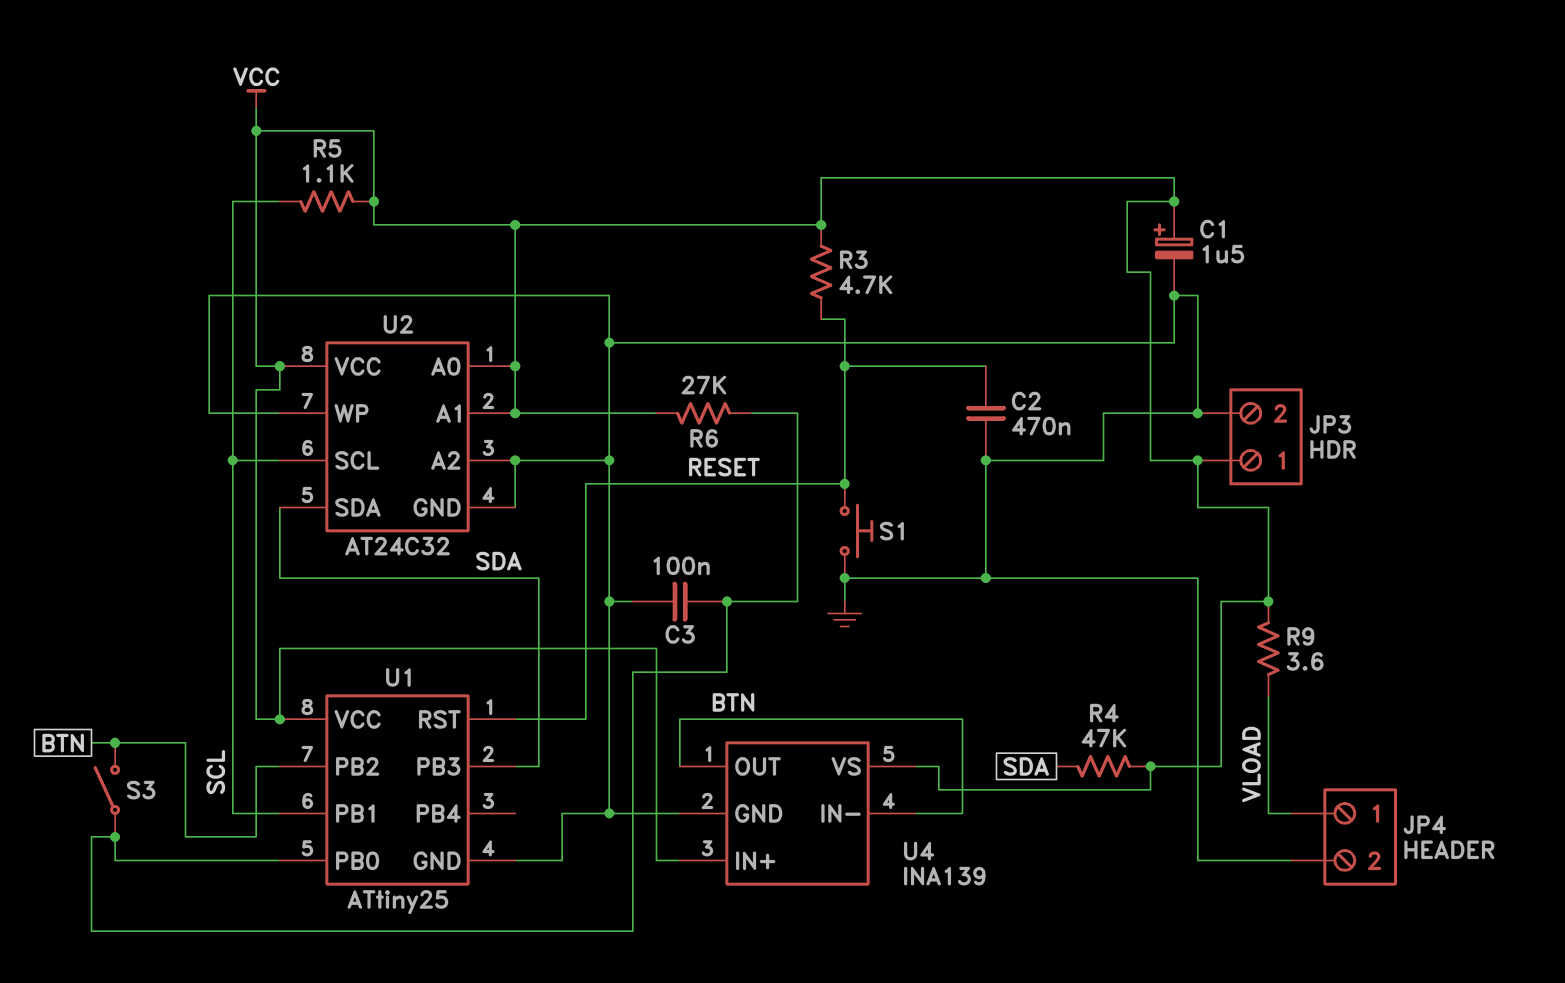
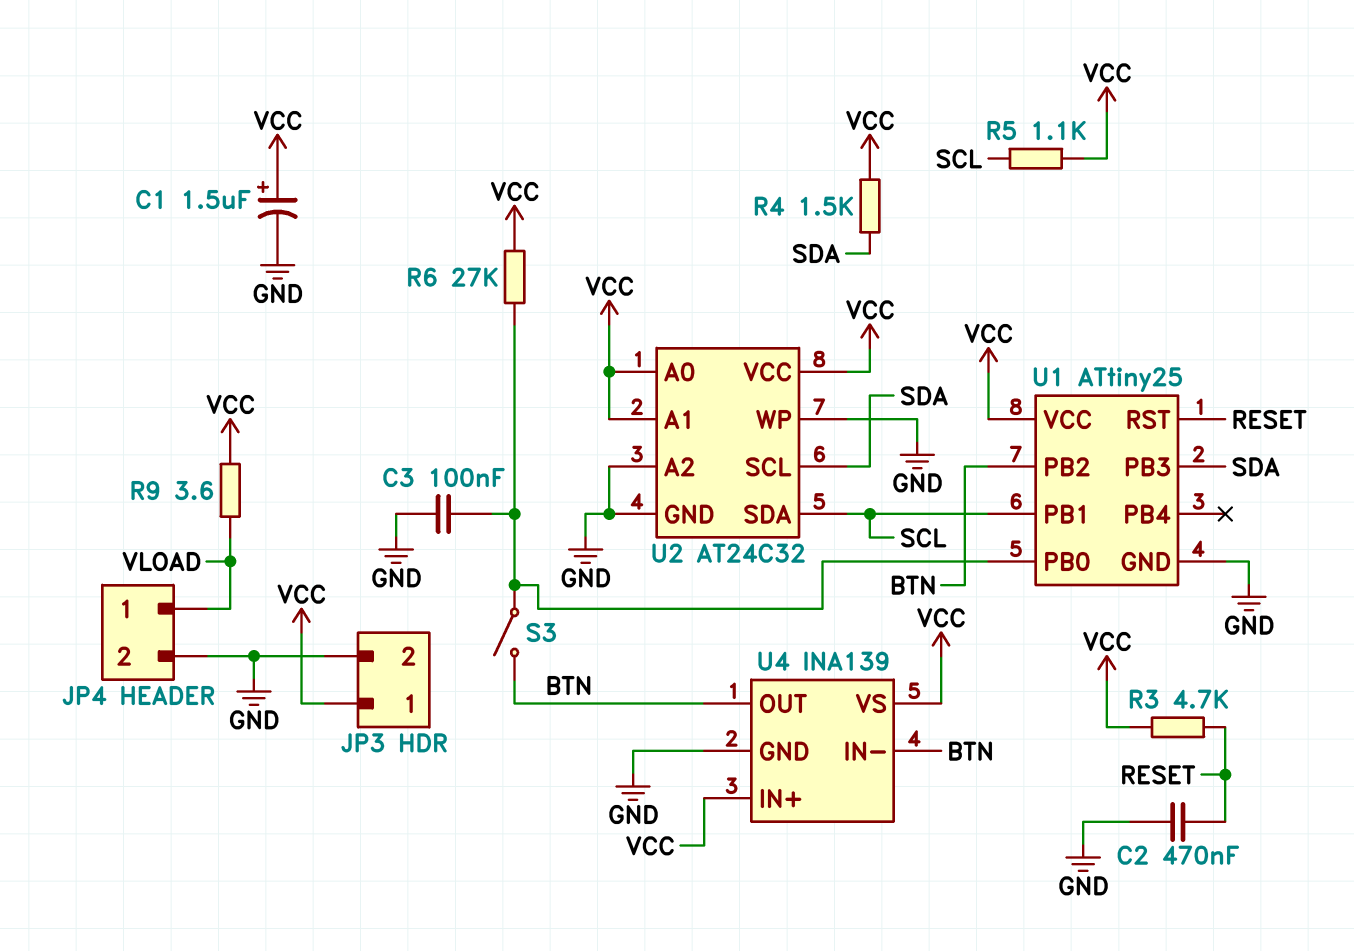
R4: 47k (SDA, VCC) -> 1.5k (SDA, VCC)
S1: button (GND, RESET) -> none
U2 pin SCL: SCL -> SDA
U2 pin SDA: SDA -> SCL

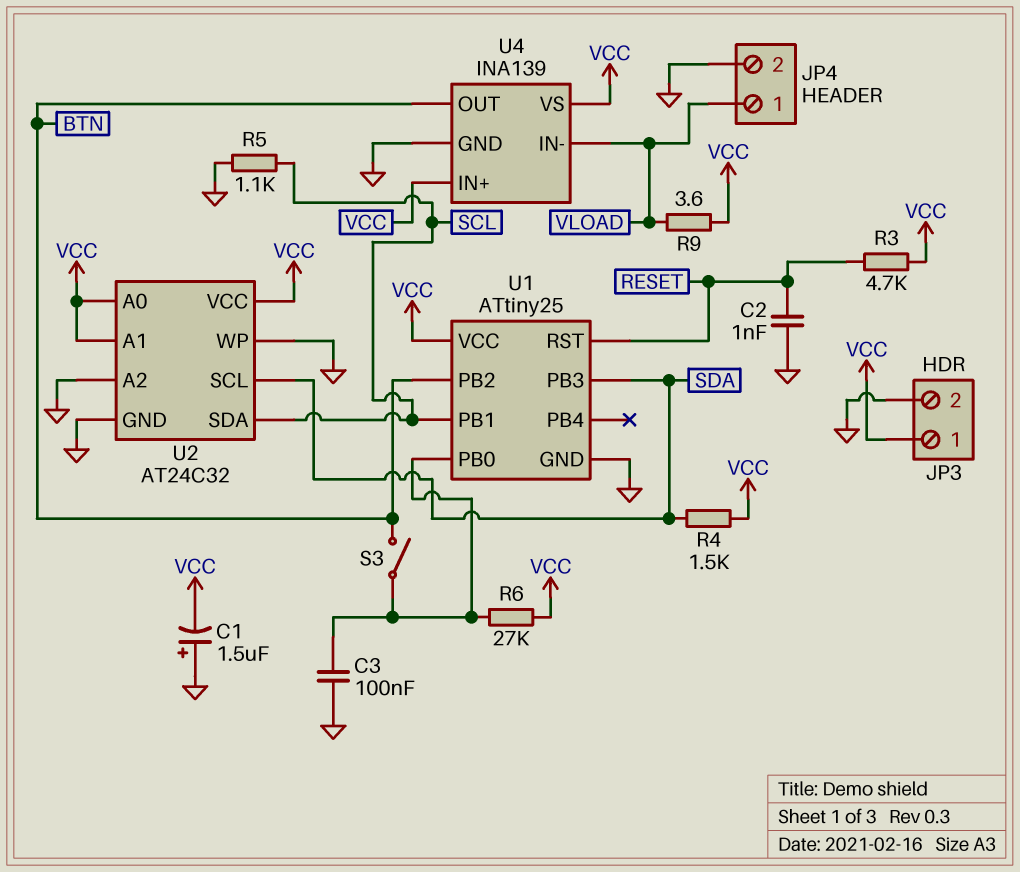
C1: 1.5uF (plus VCC, minus GND) -> 1.5uF (plus GND, minus VCC)
C2: 470nF (GND, RESET) -> 1nF (GND, RESET)
R5: 1.1k (SCL, VCC) -> 1.1k (GND, SCL)
U4 pin IN-: BTN -> VLOAD

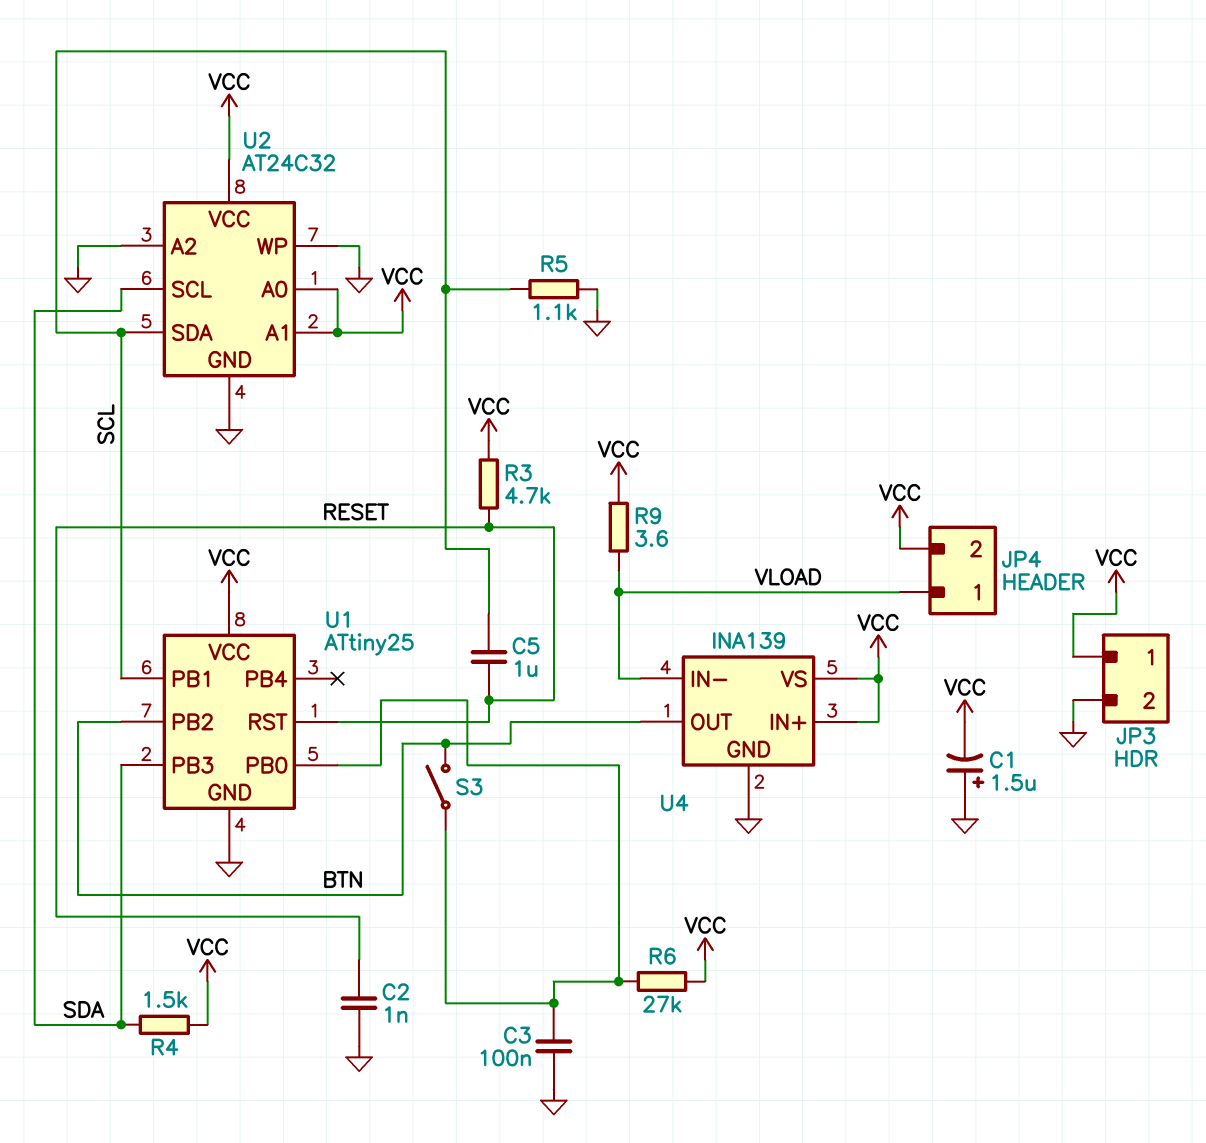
C5: none -> 1uF (RESET, SCL)
JP4 pin 2: GND -> VCC

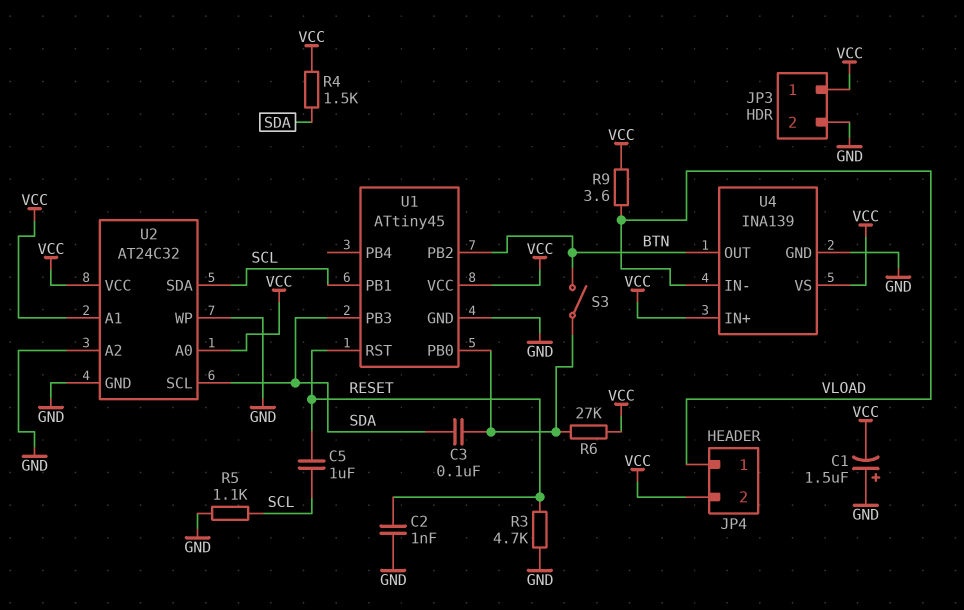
C3: 100nF (GND, U1/PB0) -> 100nF (SDA, U1/PB0)
R3: 4.7k (RESET, VCC) -> 4.7k (GND, RESET)
U1: ATtiny25 -> ATtiny45

